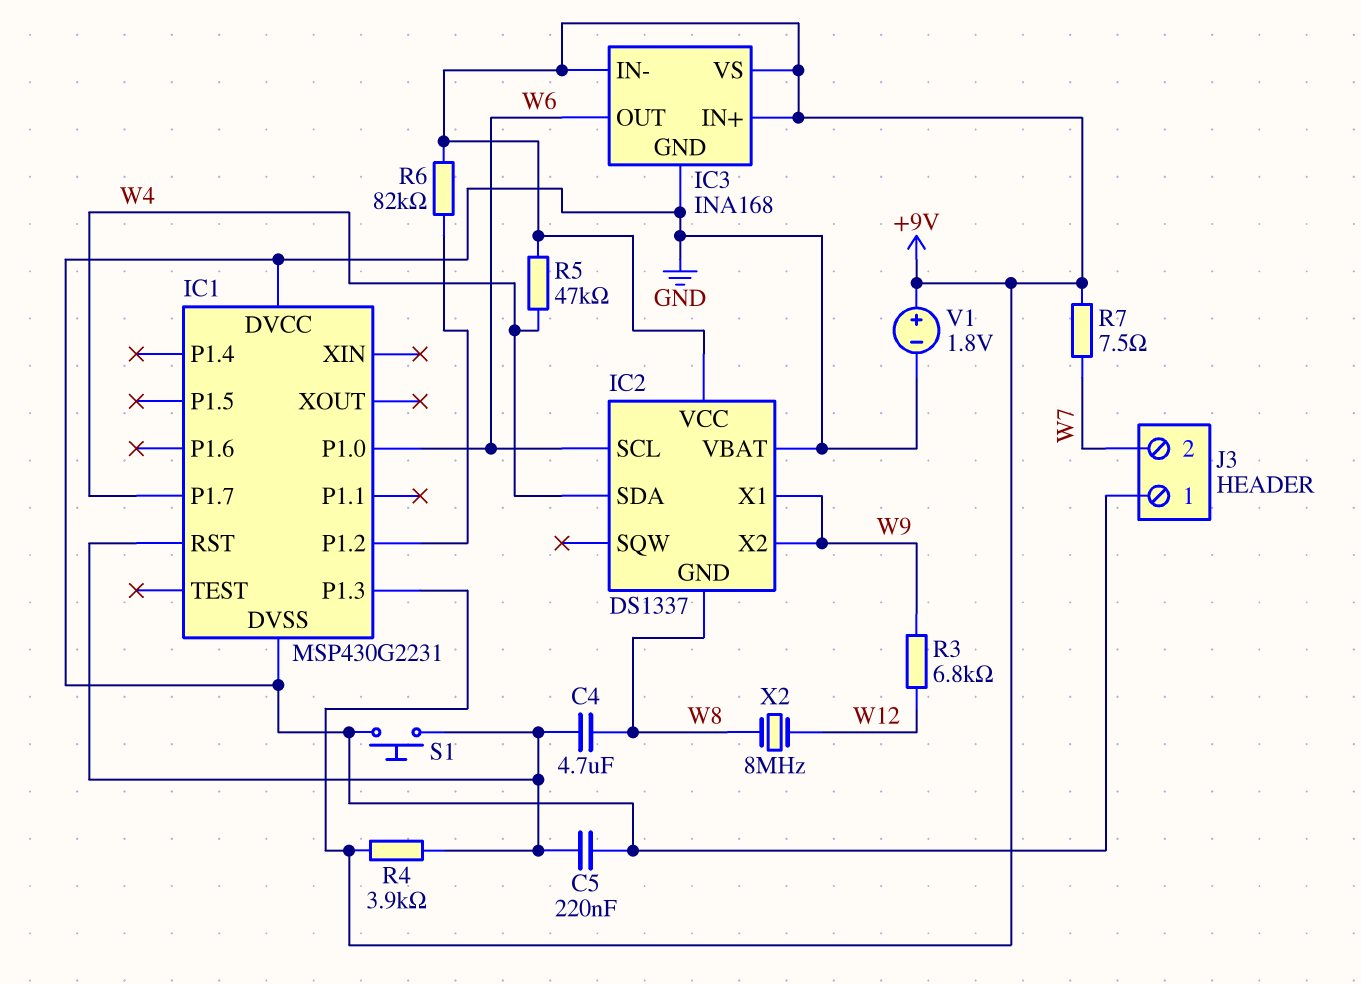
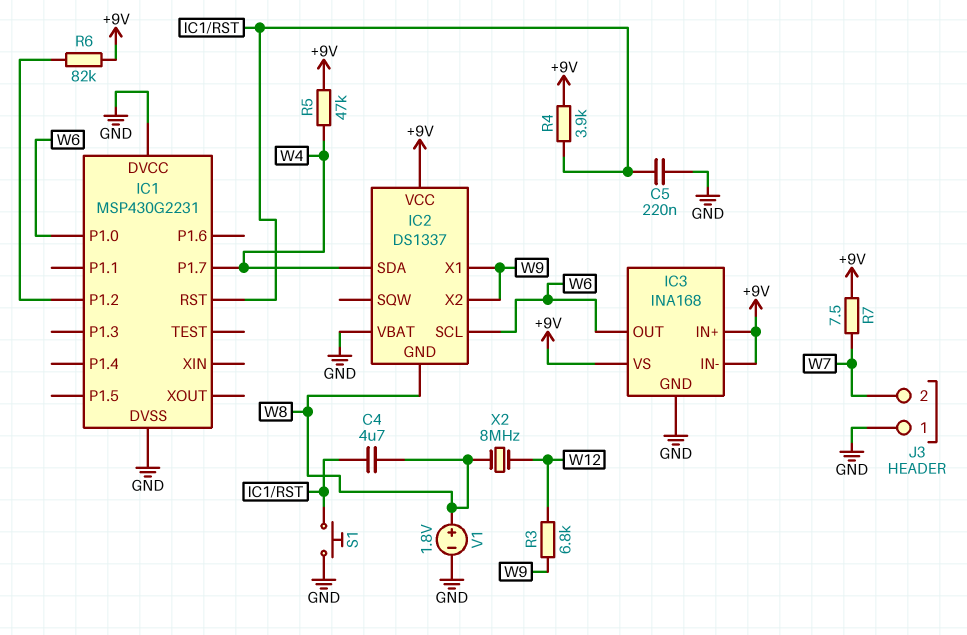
IC1 pin P1.3: +9V -> none
V1: 1.8V (plus +9V, minus GND) -> 1.8V (plus W8, minus GND)

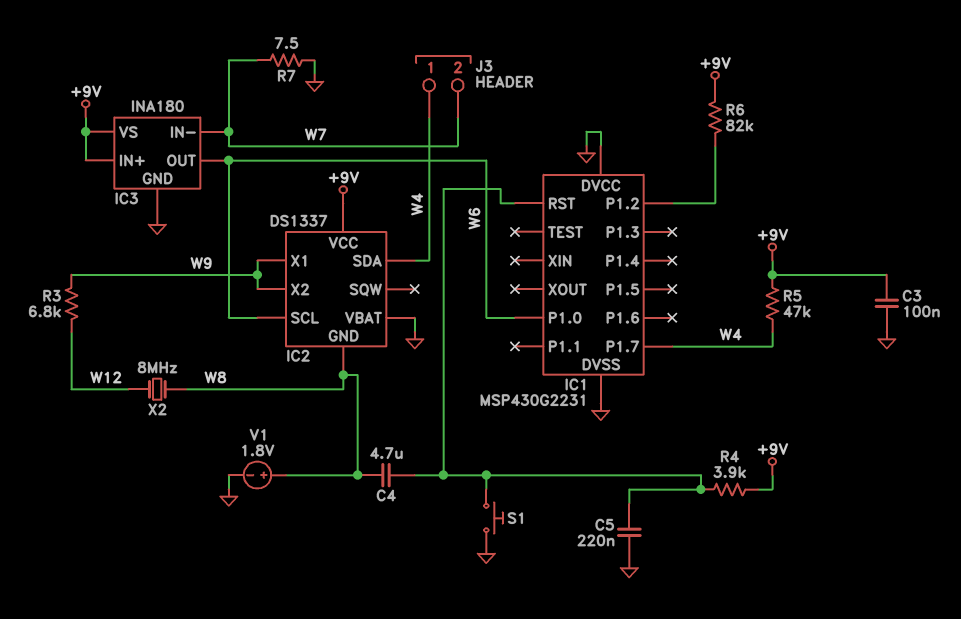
C3: none -> 100nF (+9V, GND)
IC3: INA168 -> INA180
IC3 pin IN-: +9V -> W7
J3 pin 1: GND -> W4
R7: 7.5 (+9V, W7) -> 7.5 (GND, W7)

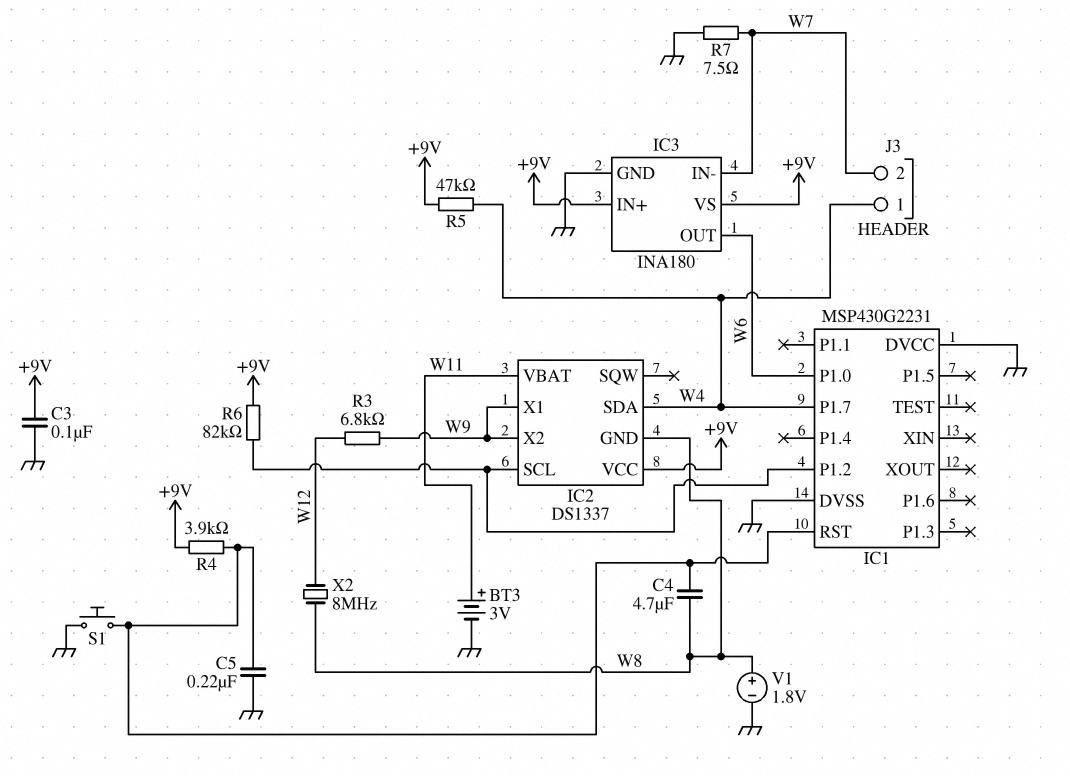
BT3: none -> 3V (plus W11, minus GND)
IC2 pin SCL: W6 -> IC1/P1.2
IC2 pin VBAT: GND -> W11

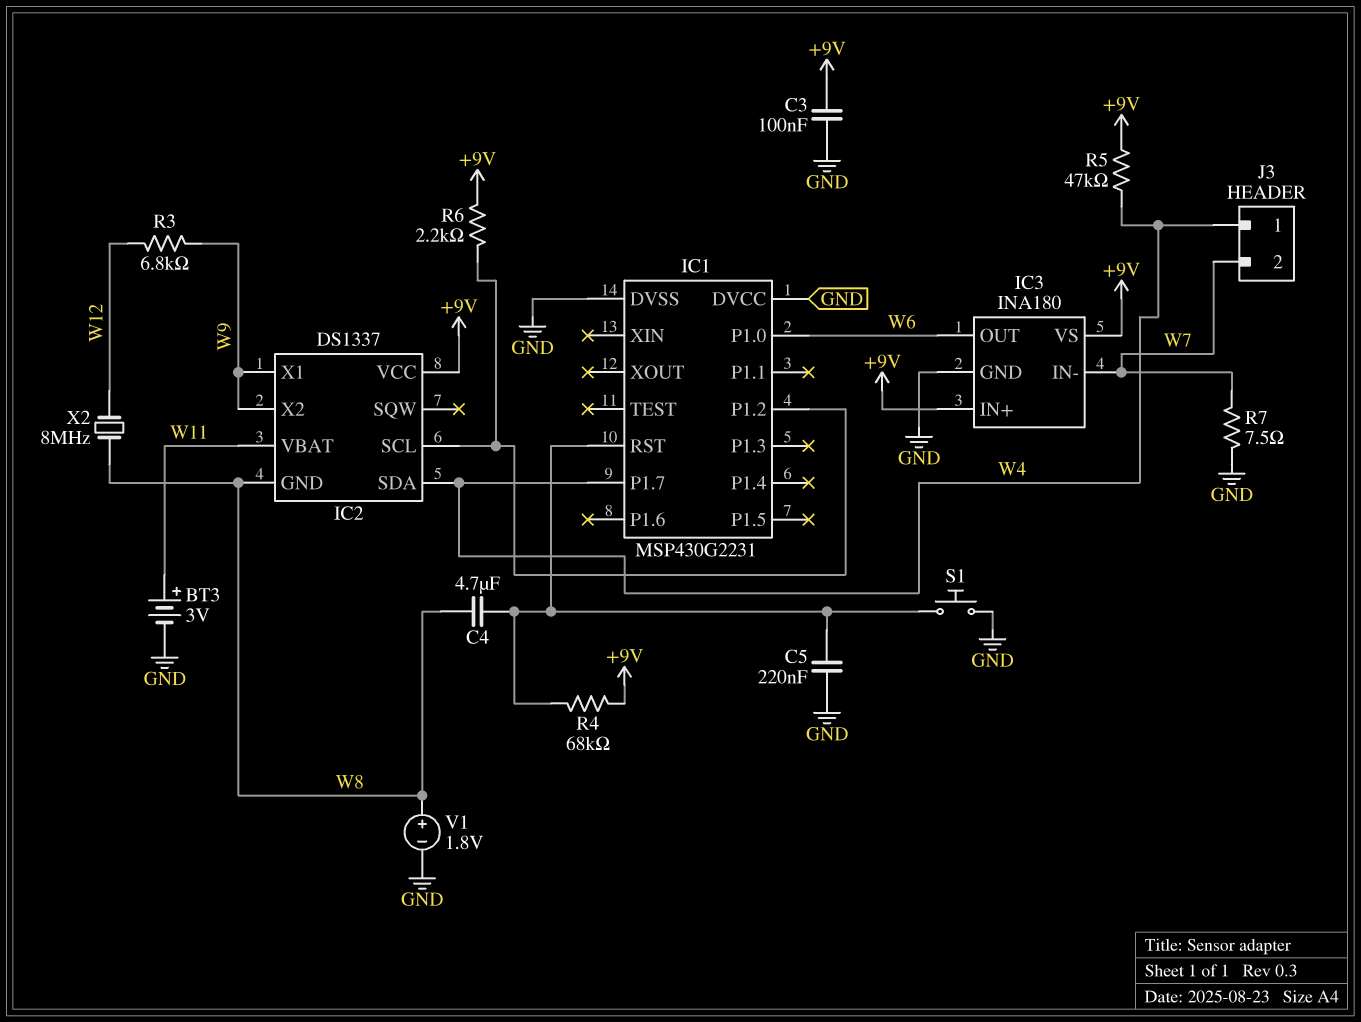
R4: 3.9k (+9V, IC1/RST) -> 68k (+9V, IC1/RST)
R6: 82k (+9V, IC1/P1.2) -> 2.2k (+9V, IC1/P1.2)

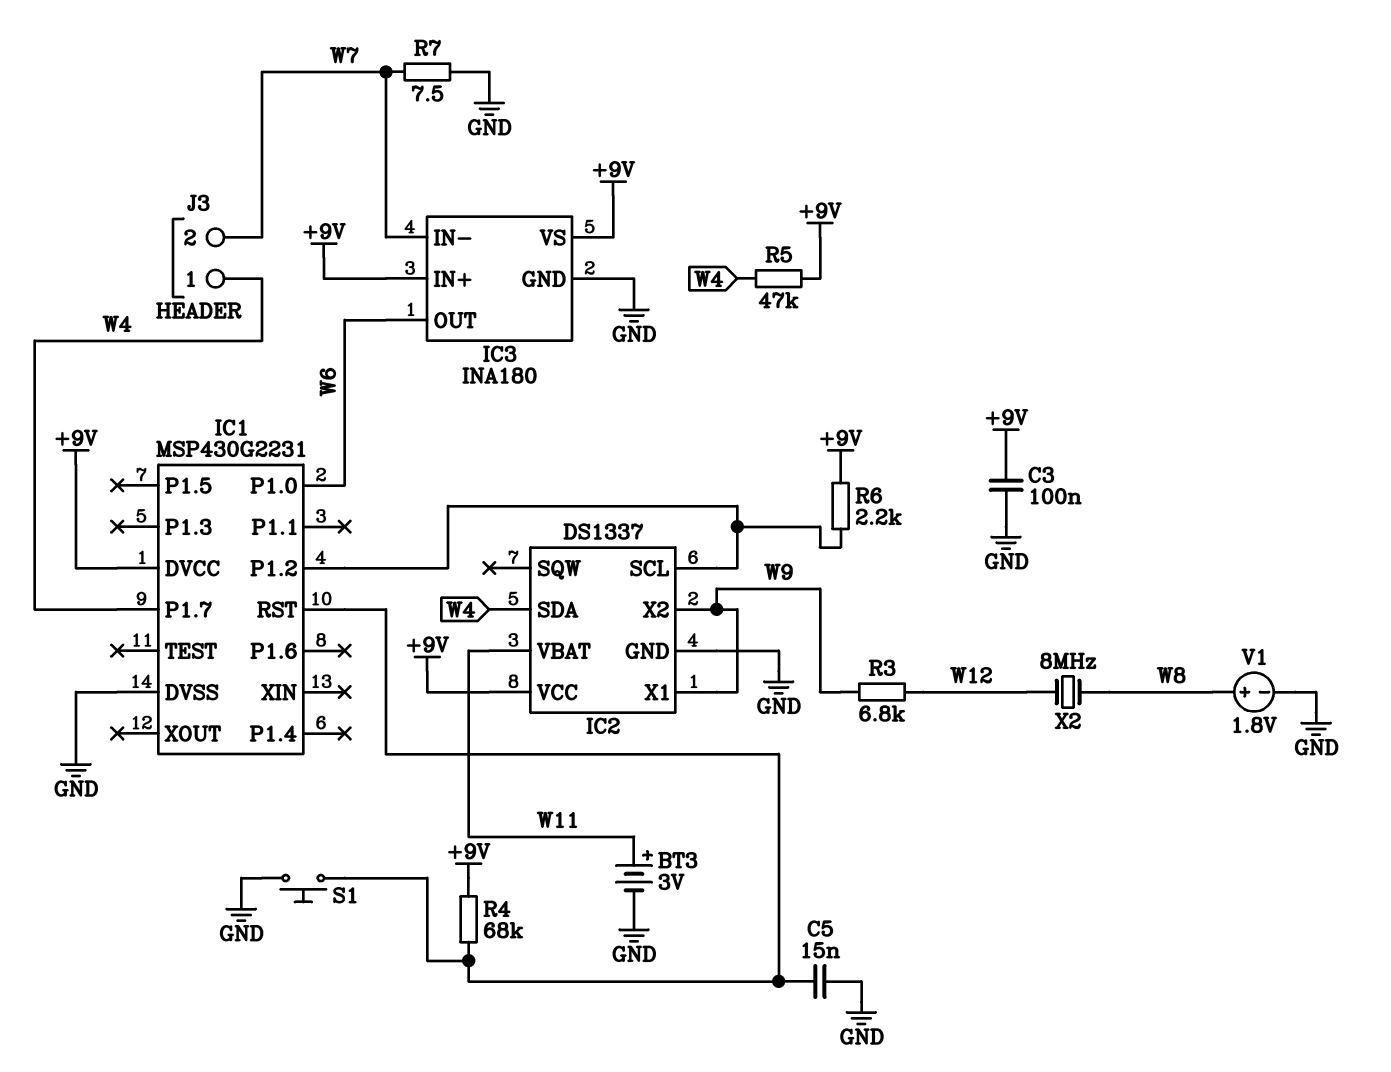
C4: 4.7uF (IC1/RST, W8) -> none
C5: 220nF (GND, IC1/RST) -> 15nF (GND, IC1/RST)
IC1 pin DVCC: GND -> +9V
IC2 pin GND: W8 -> GND

